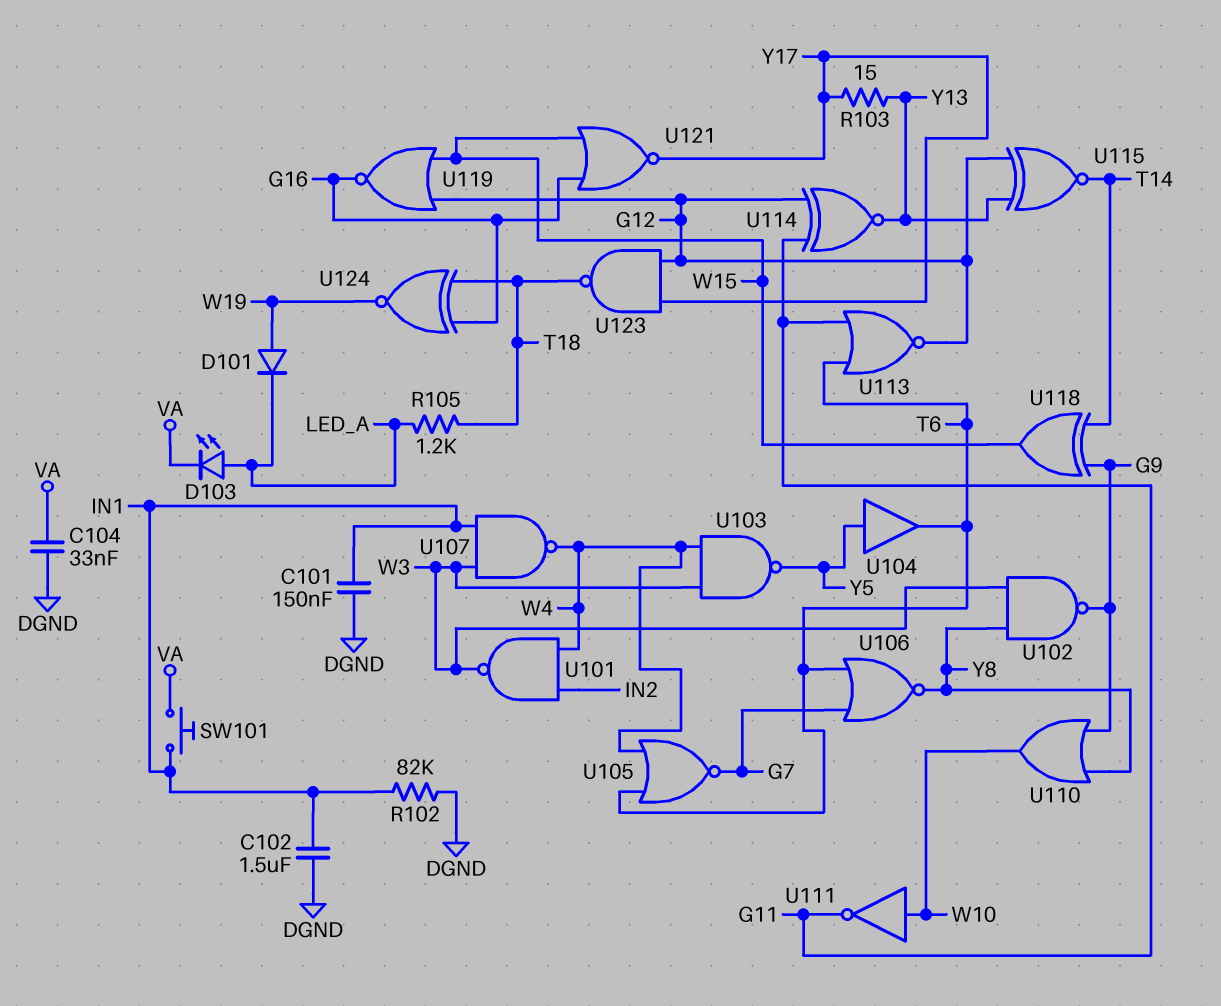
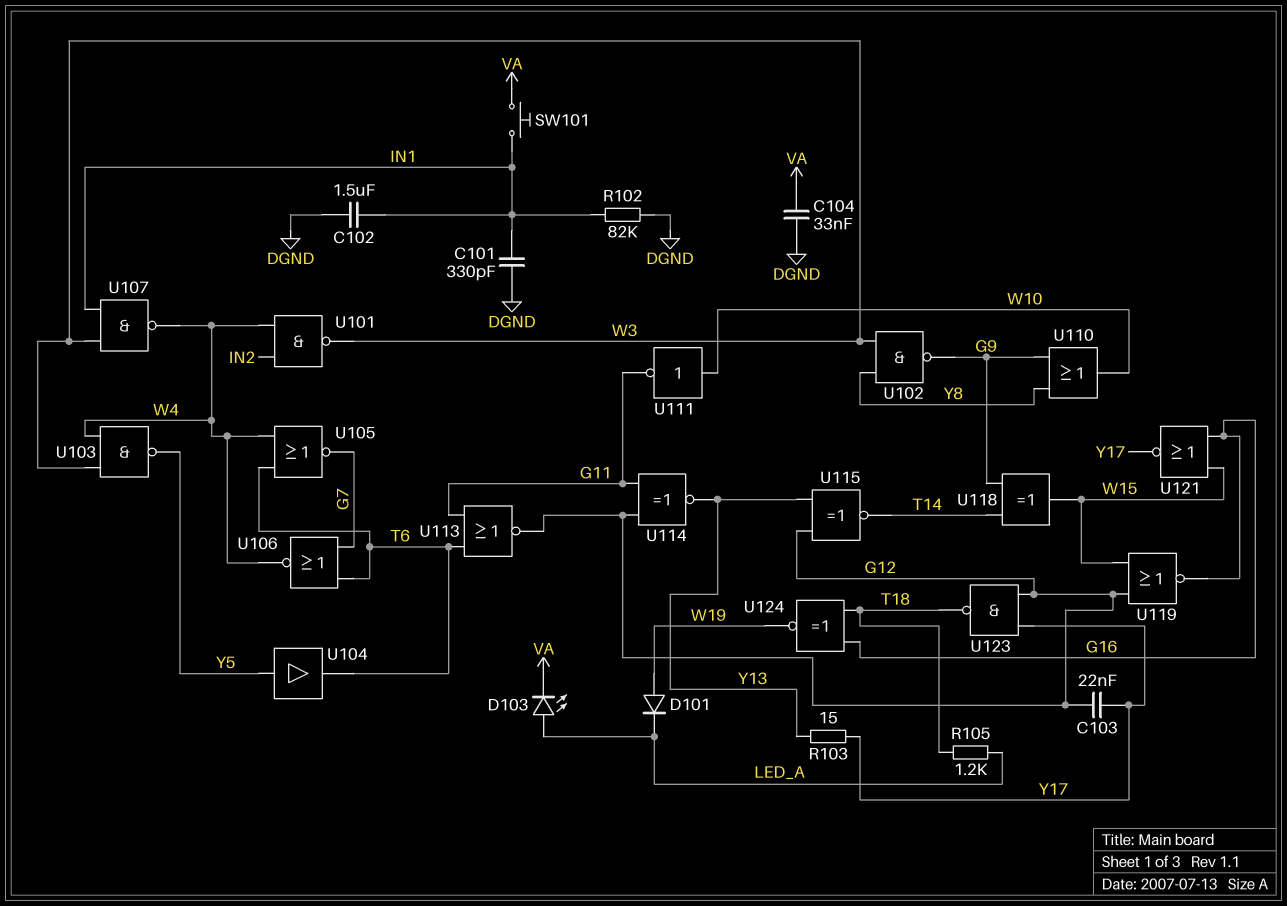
C101: 150nF (DGND, IN1) -> 330pF (DGND, IN1)
C103: none -> 22nF (G12, Y17)
U106: NOR (in G7, in T6, out Y8) -> NOR (in G7, in T6, out W4)

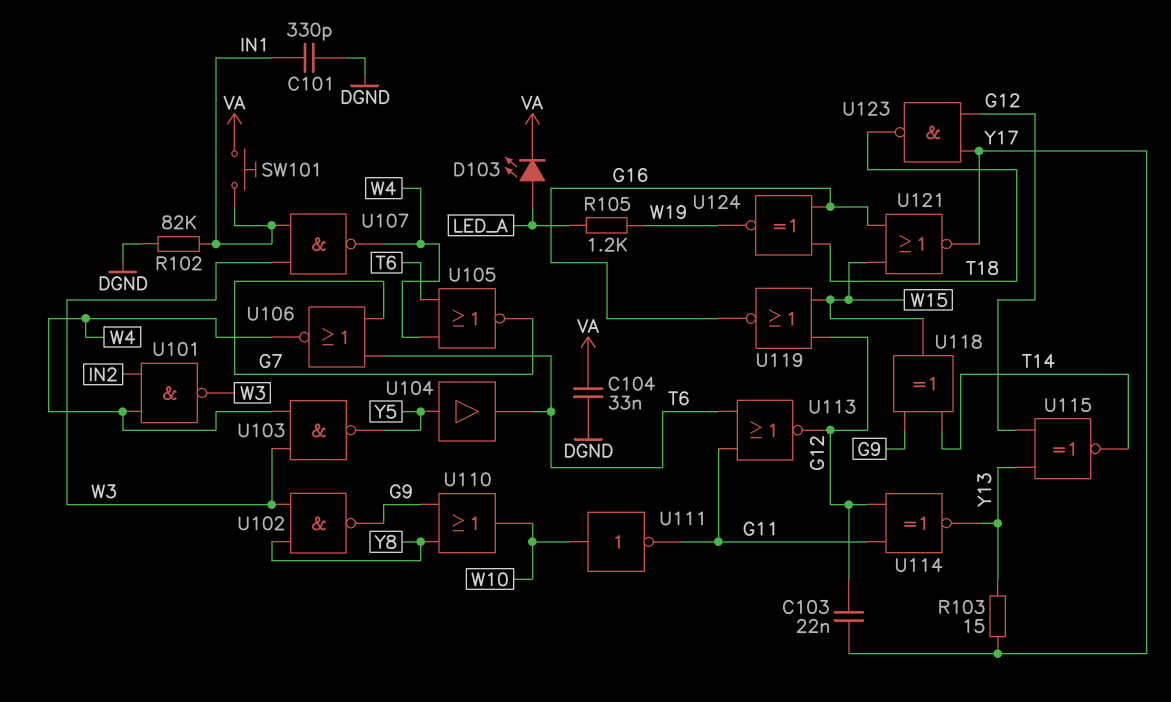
C102: 1.5uF (DGND, IN1) -> none
D101: diode (A W19, K LED_A) -> none
R105: 1.2k (LED_A, T18) -> 1.2k (LED_A, W19)

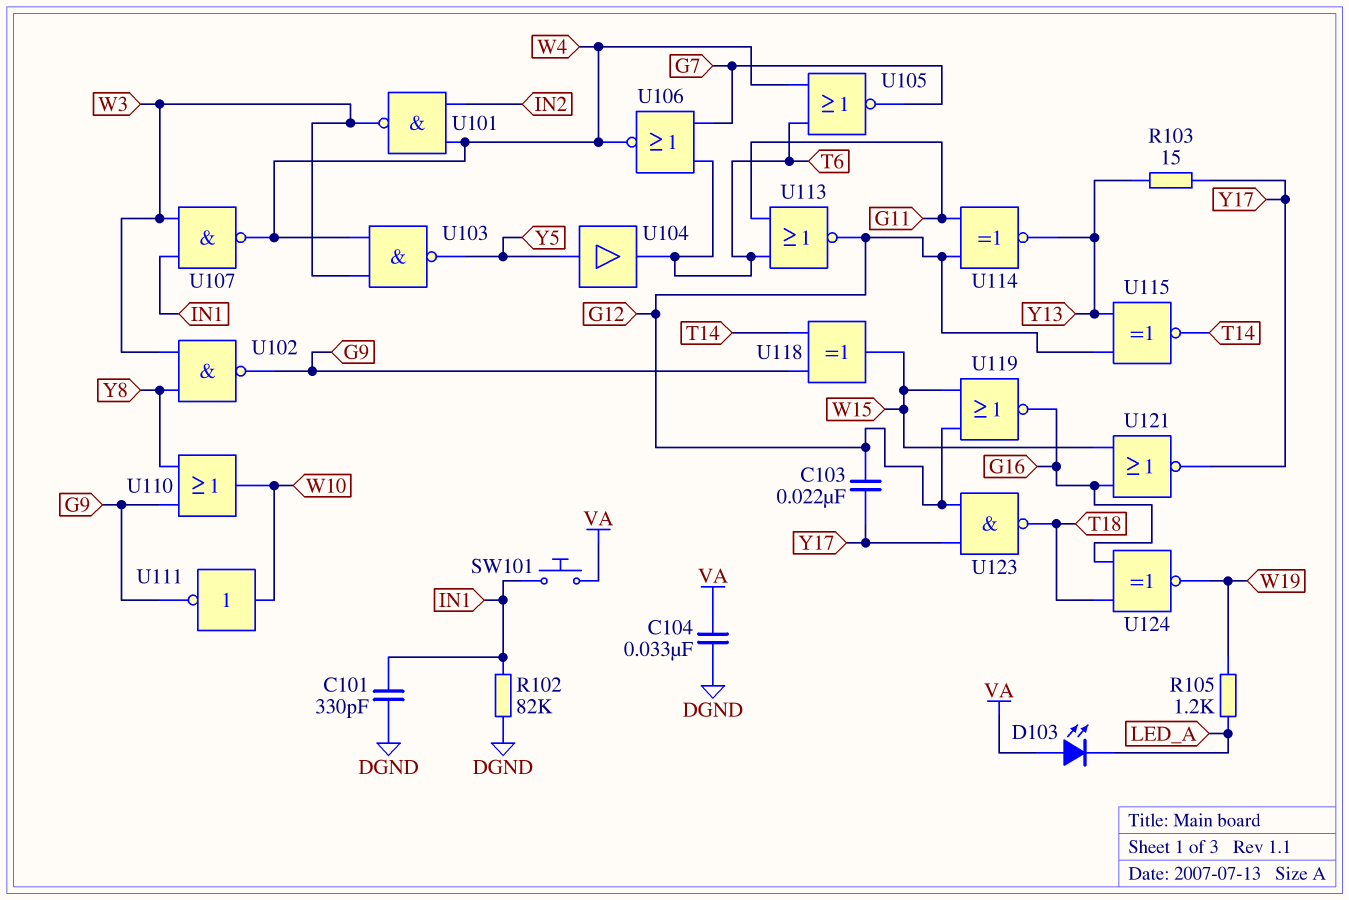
D103: LED (A LED_A, K VA) -> LED (A VA, K LED_A)
U111: NOT (in W10, out G11) -> NOT (in W10, out G9)

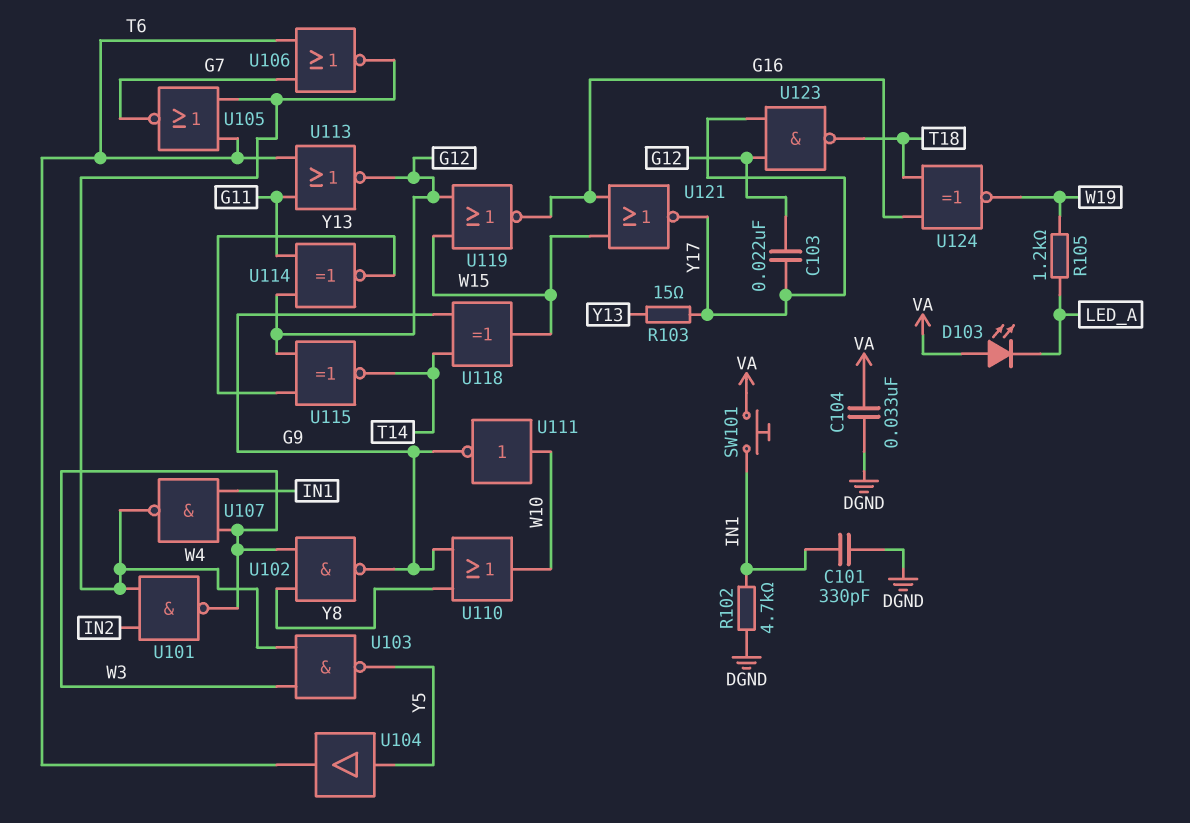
R102: 82k (DGND, IN1) -> 4.7k (DGND, IN1)

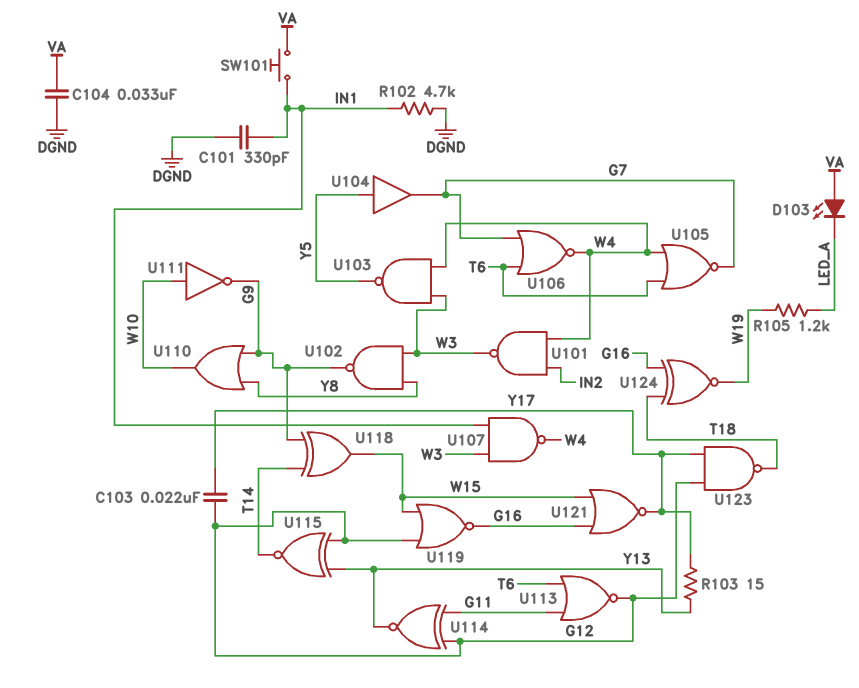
U104: buffer (in Y5, out T6) -> buffer (in Y5, out G7)

